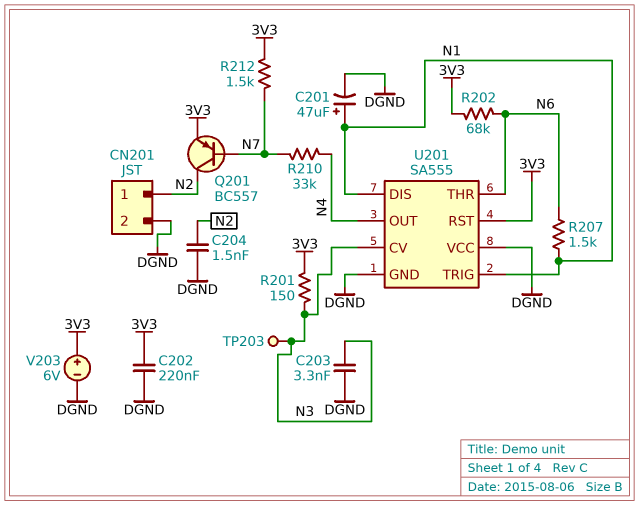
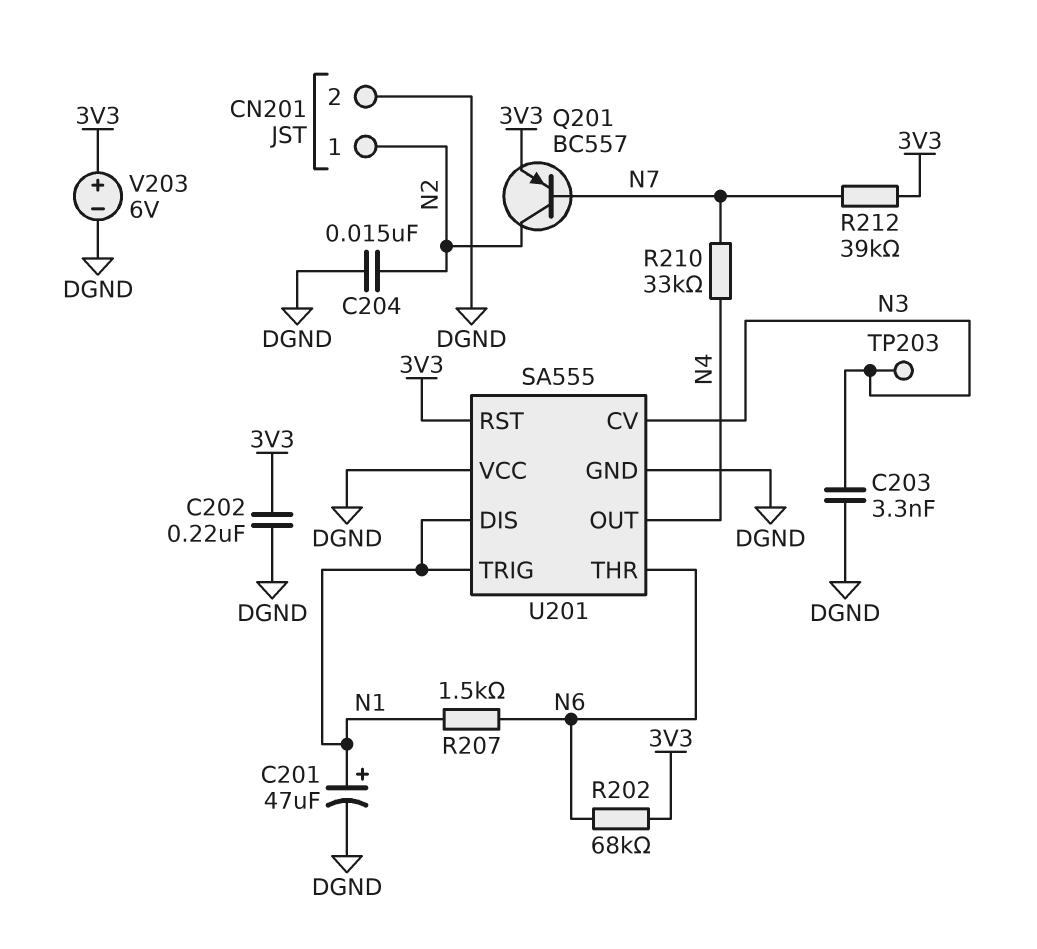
C204: 1.5nF (DGND, N2) -> 15nF (DGND, N2)
R201: 150 (3V3, N3) -> none
R212: 1.5k (3V3, N7) -> 39k (3V3, N7)

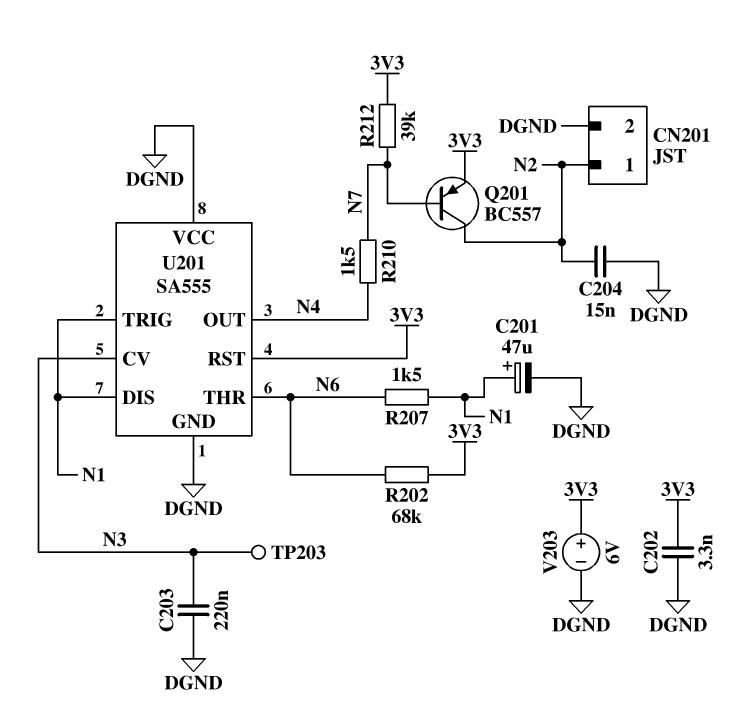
C202: 220nF (3V3, DGND) -> 3.3nF (3V3, DGND)
C203: 3.3nF (DGND, N3) -> 220nF (DGND, N3)
R210: 33k (N4, N7) -> 1.5k (N4, N7)

